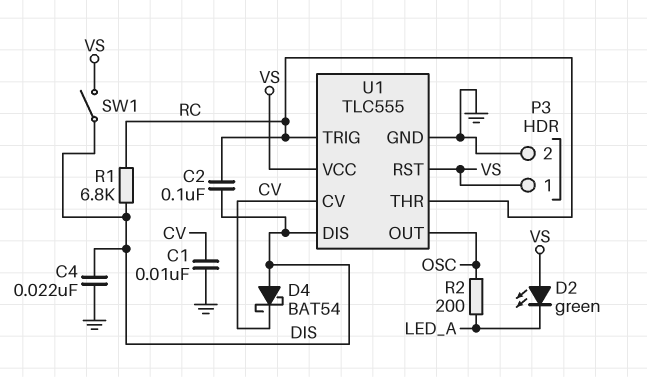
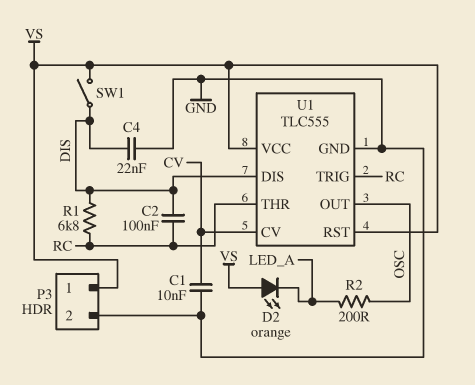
D2: LED green (A VS, K LED_A) -> LED orange (A VS, K LED_A)
D4: schottky BAT54 (A DIS, K CV) -> none

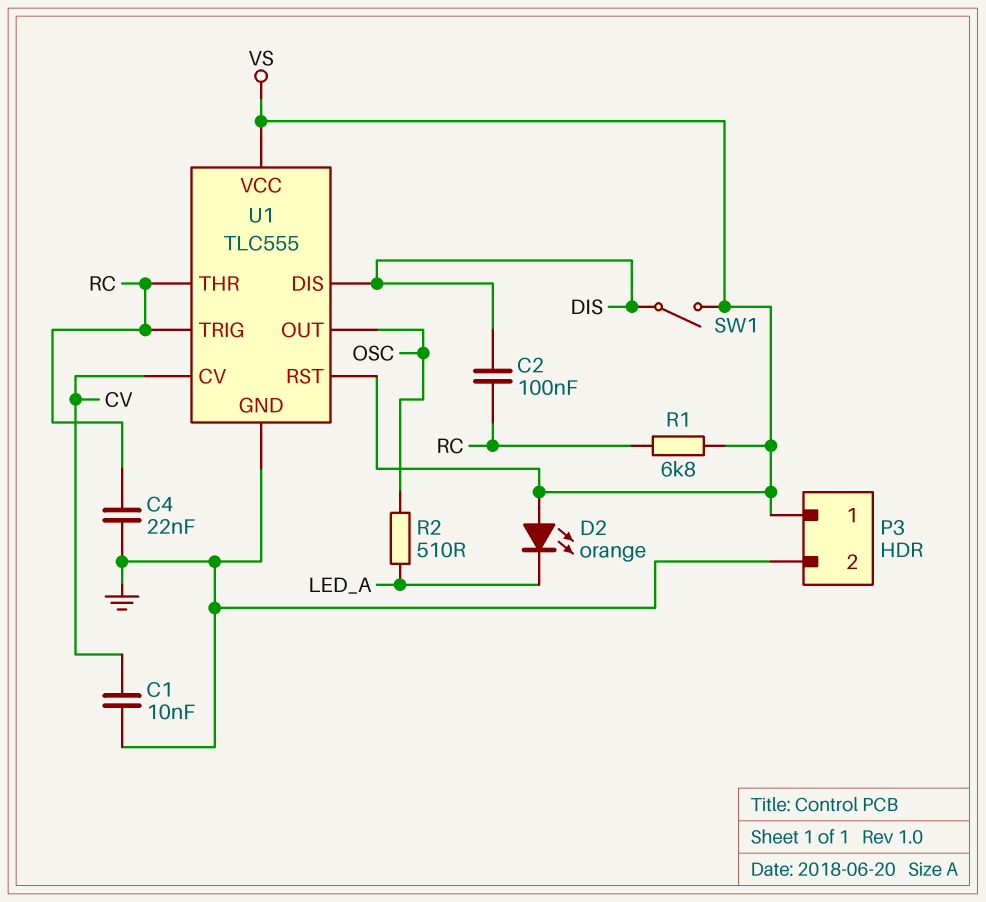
C4: 22nF (DIS, GND) -> 22nF (GND, RC)
R1: 6.8k (DIS, RC) -> 6.8k (RC, VS)
R2: 200 (LED_A, OSC) -> 510 (LED_A, OSC)

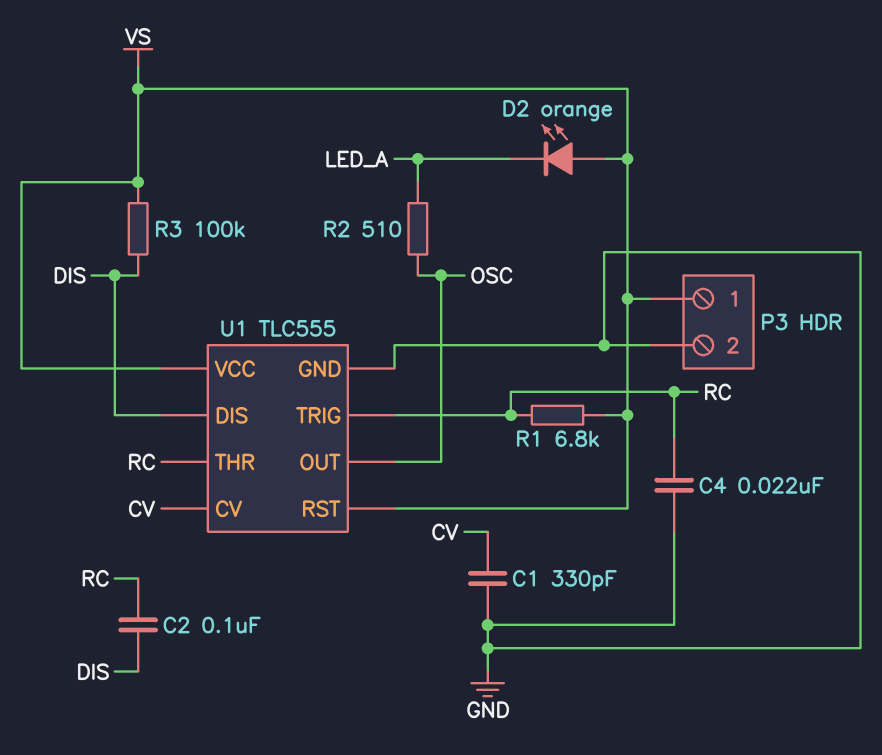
C1: 10nF (CV, GND) -> 330pF (CV, GND)
R3: none -> 100k (DIS, VS)
SW1: switch (DIS, VS) -> none

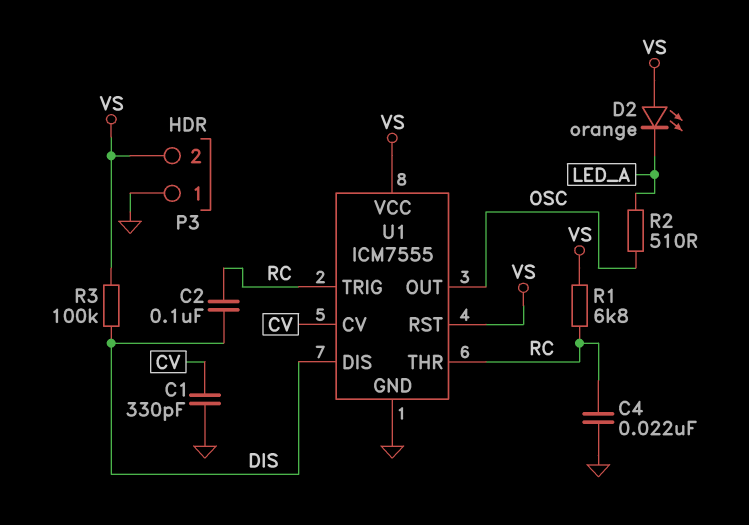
P3 pin 1: VS -> GND
P3 pin 2: GND -> VS
U1: TLC555 -> ICM7555

